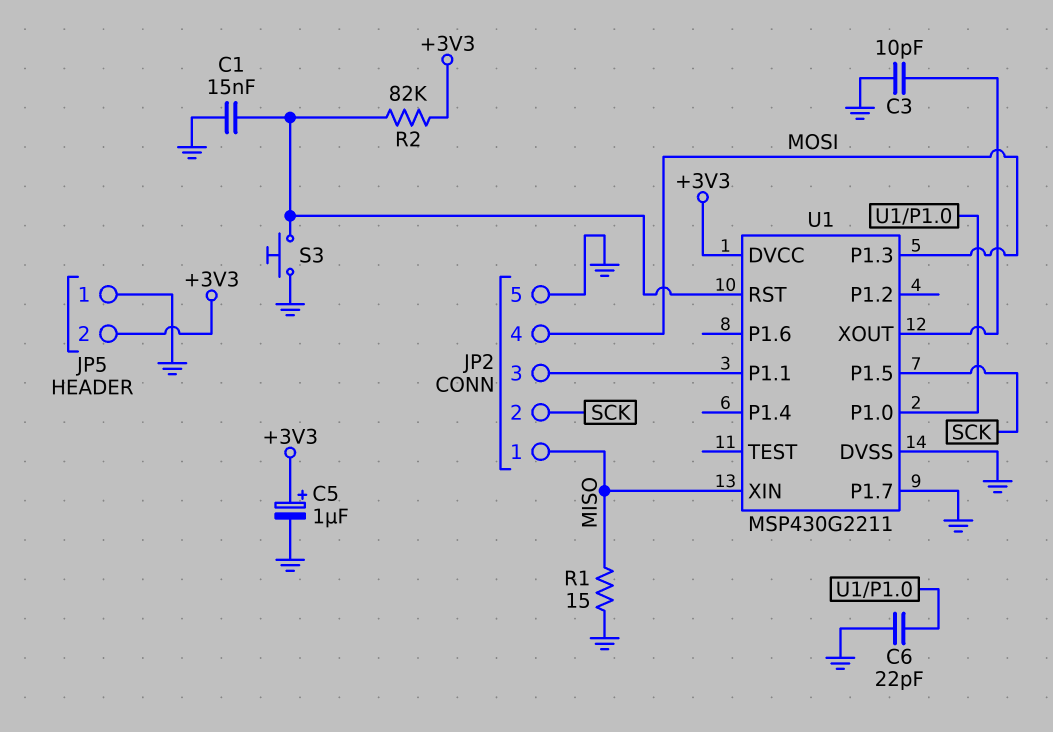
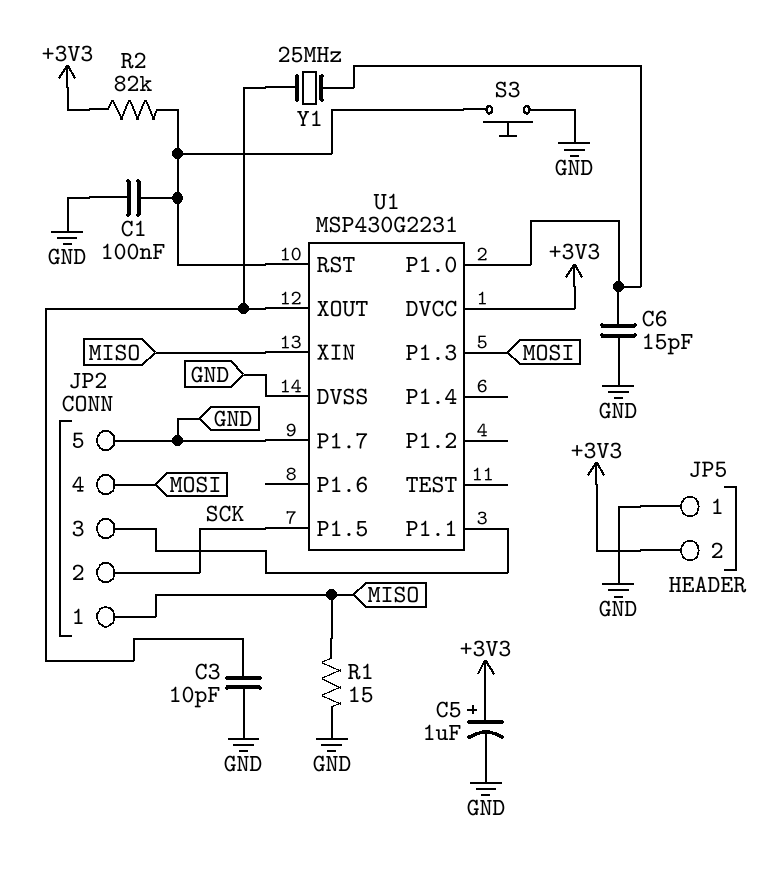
C1: 15nF (GND, U1/RST) -> 100nF (GND, U1/RST)
C6: 22pF (GND, U1/P1.0) -> 15pF (GND, U1/P1.0)
U1: MSP430G2211 -> MSP430G2231
Y1: none -> 25MHz (U1/P1.0, U1/XOUT)

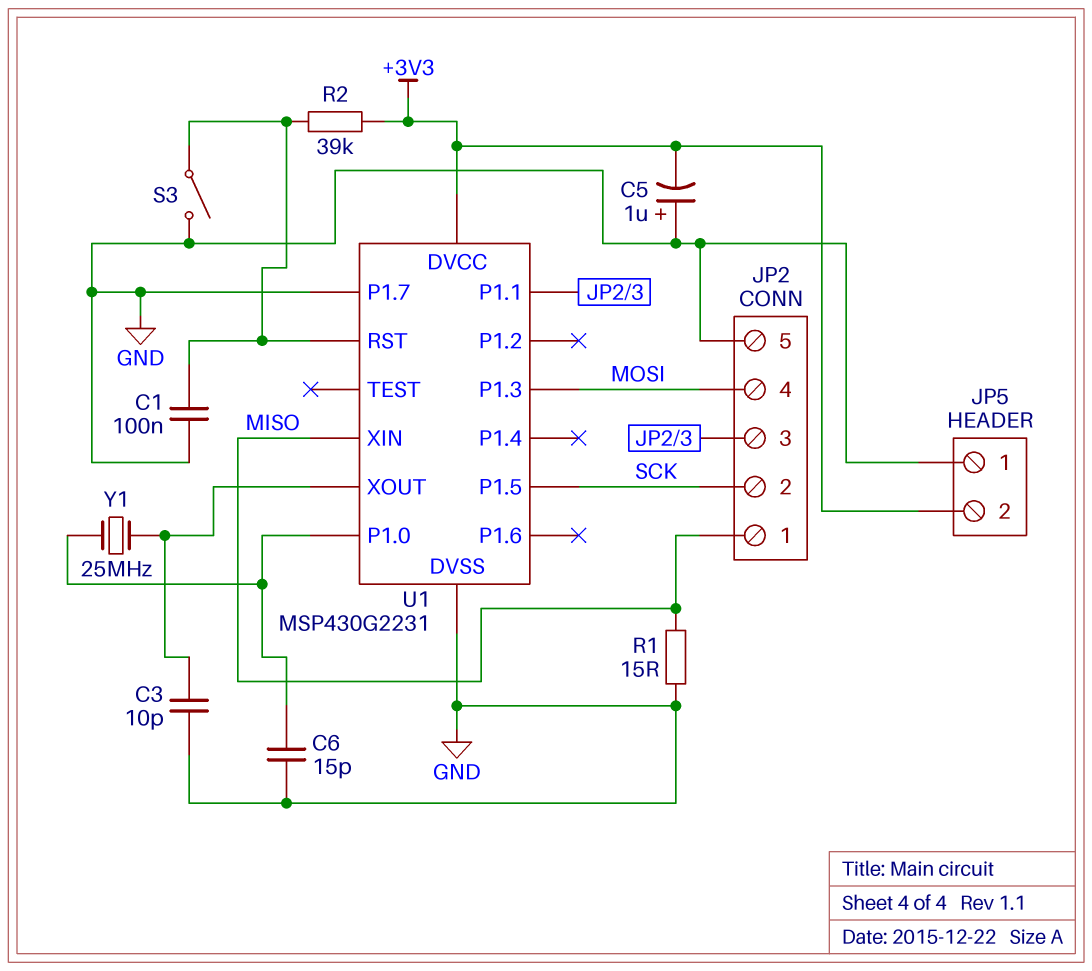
C5: 1uF (plus +3V3, minus GND) -> 1uF (plus GND, minus +3V3)
R2: 82k (+3V3, U1/RST) -> 39k (+3V3, U1/RST)
S3: button (GND, U1/RST) -> switch (GND, U1/RST)

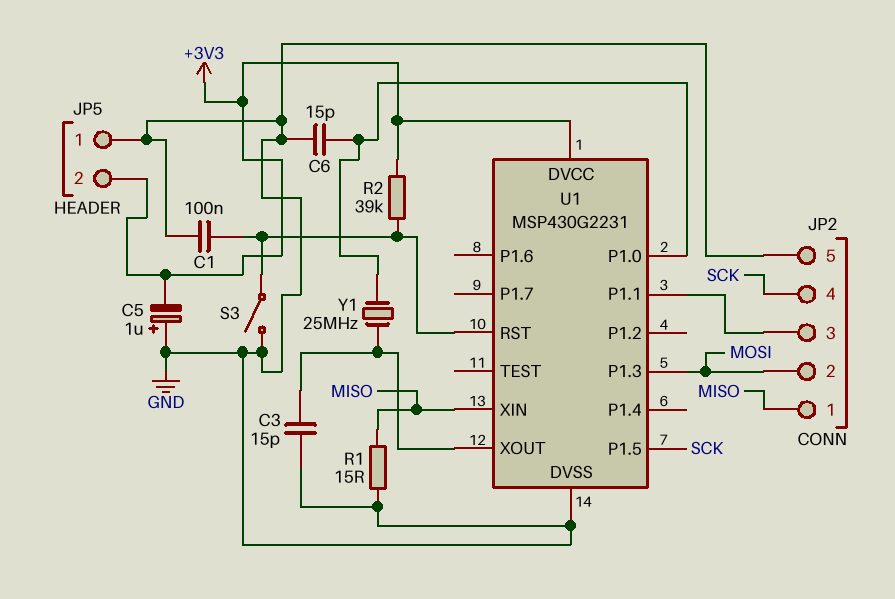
C3: 10pF (GND, U1/XOUT) -> 15pF (GND, U1/XOUT)
JP2 pin 2: SCK -> MOSI
JP2 pin 4: MOSI -> SCK
U1 pin P1.7: GND -> none

